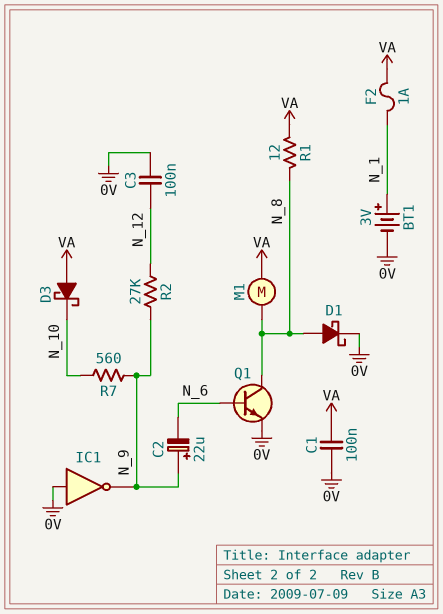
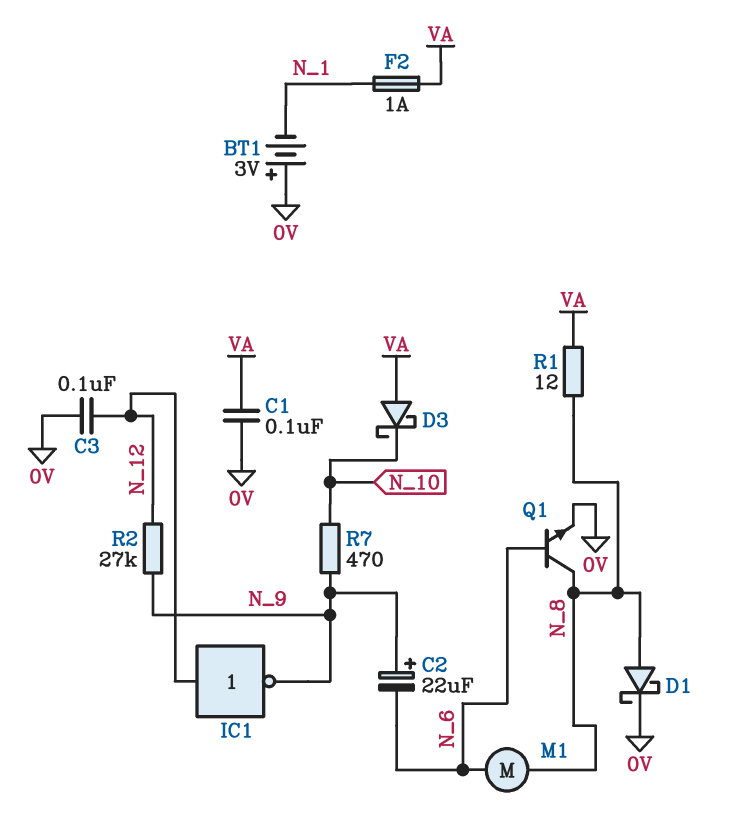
BT1: 3V (plus N_1, minus 0V) -> 3V (plus 0V, minus N_1)
IC1: NOT (in 0V, out N_9) -> NOT (in N_12, out N_9)
M1: motor (N_8, VA) -> motor (N_6, N_8)
R7: 560 (N_9, N_10) -> 470 (N_9, N_10)

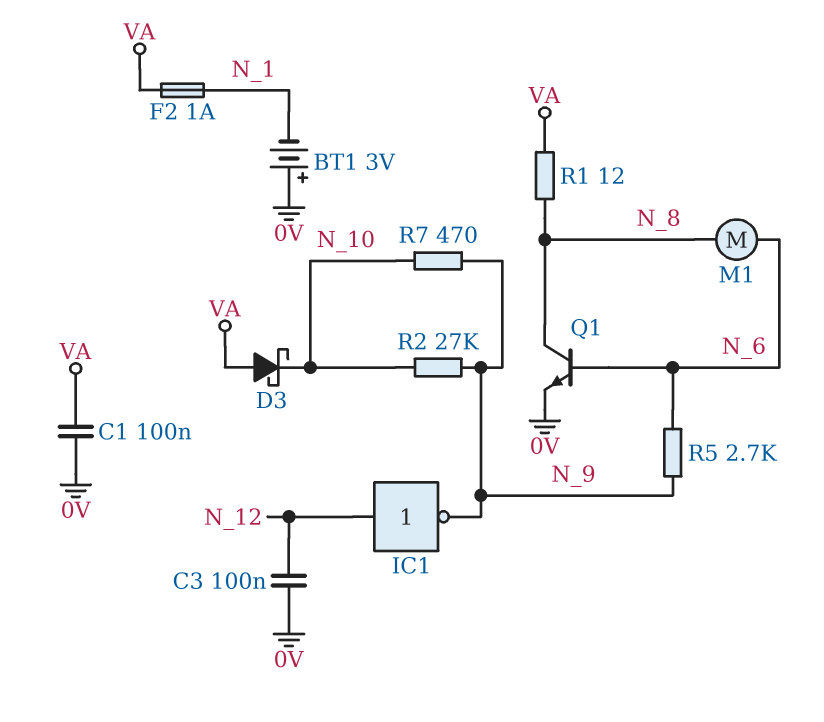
C2: 22uF (plus N_9, minus N_6) -> none
D1: schottky (A N_8, K 0V) -> none
R2: 27k (N_9, N_12) -> 27k (N_9, N_10)
R5: none -> 2.7k (N_6, N_9)

